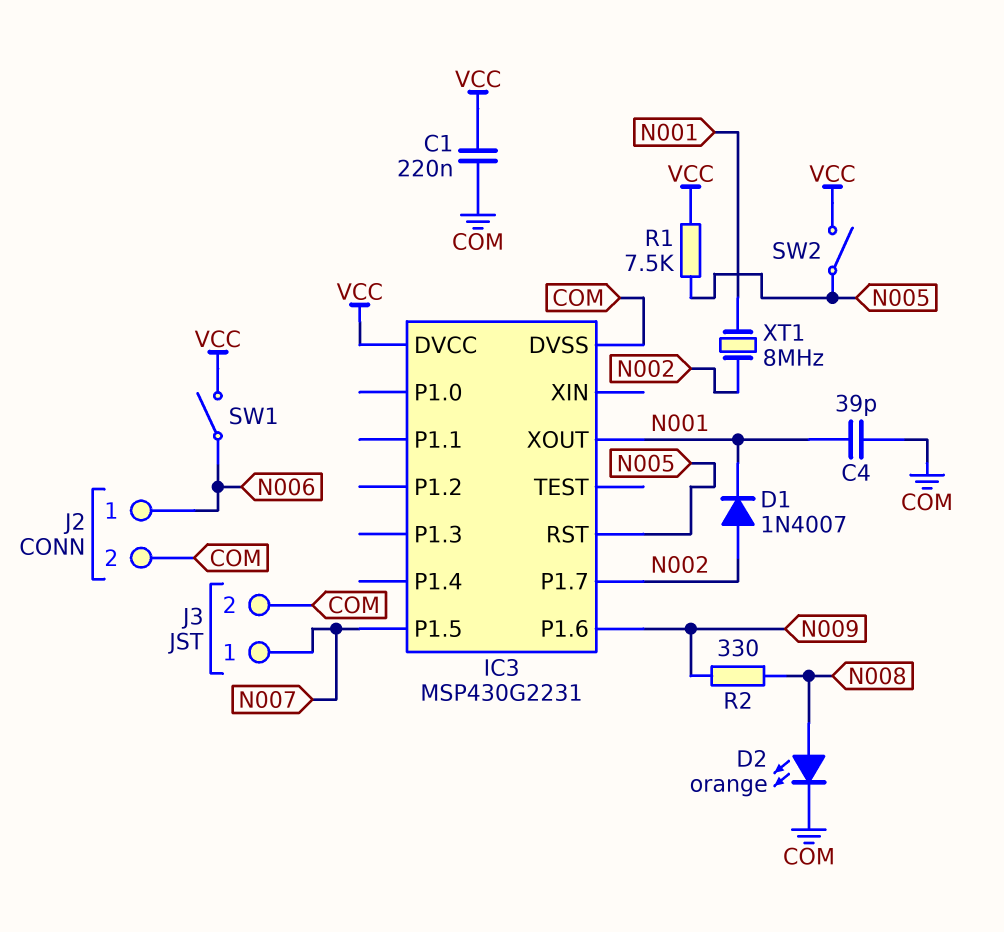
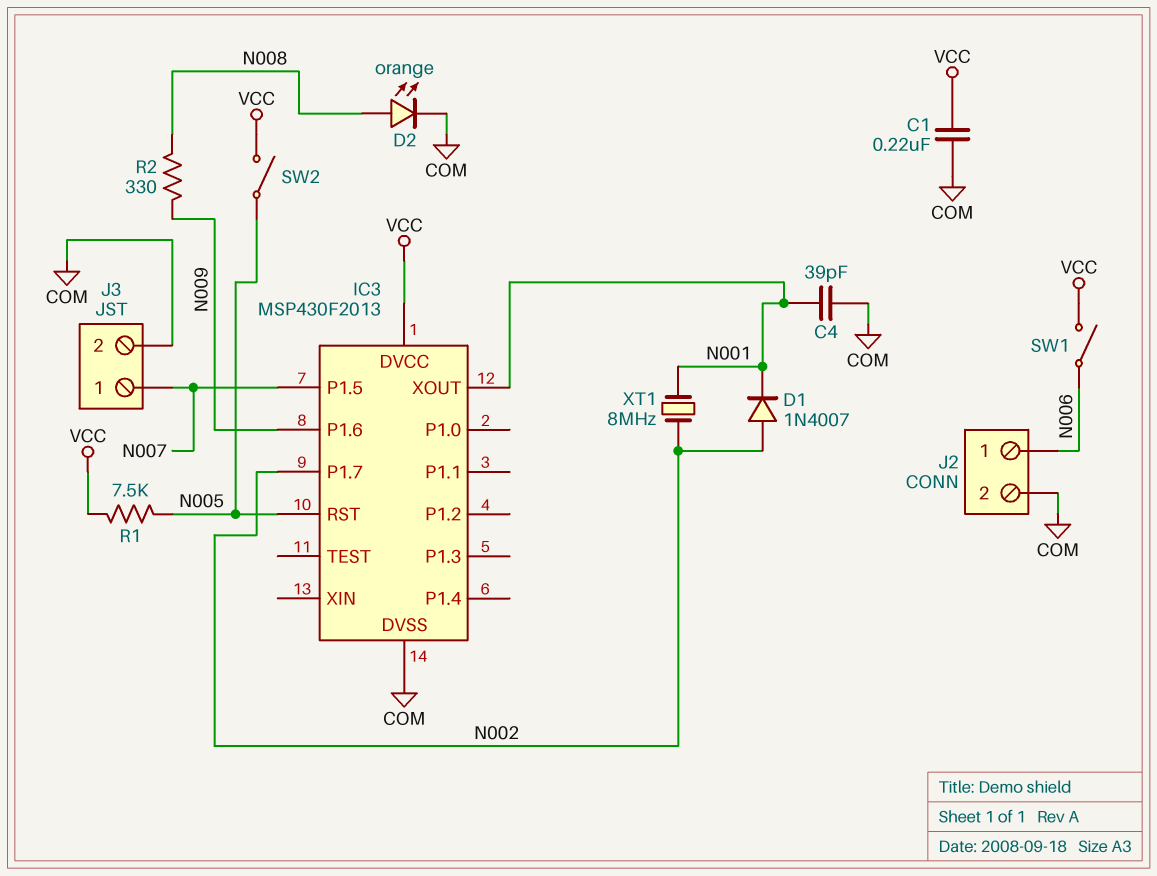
IC3: MSP430G2231 -> MSP430F2013

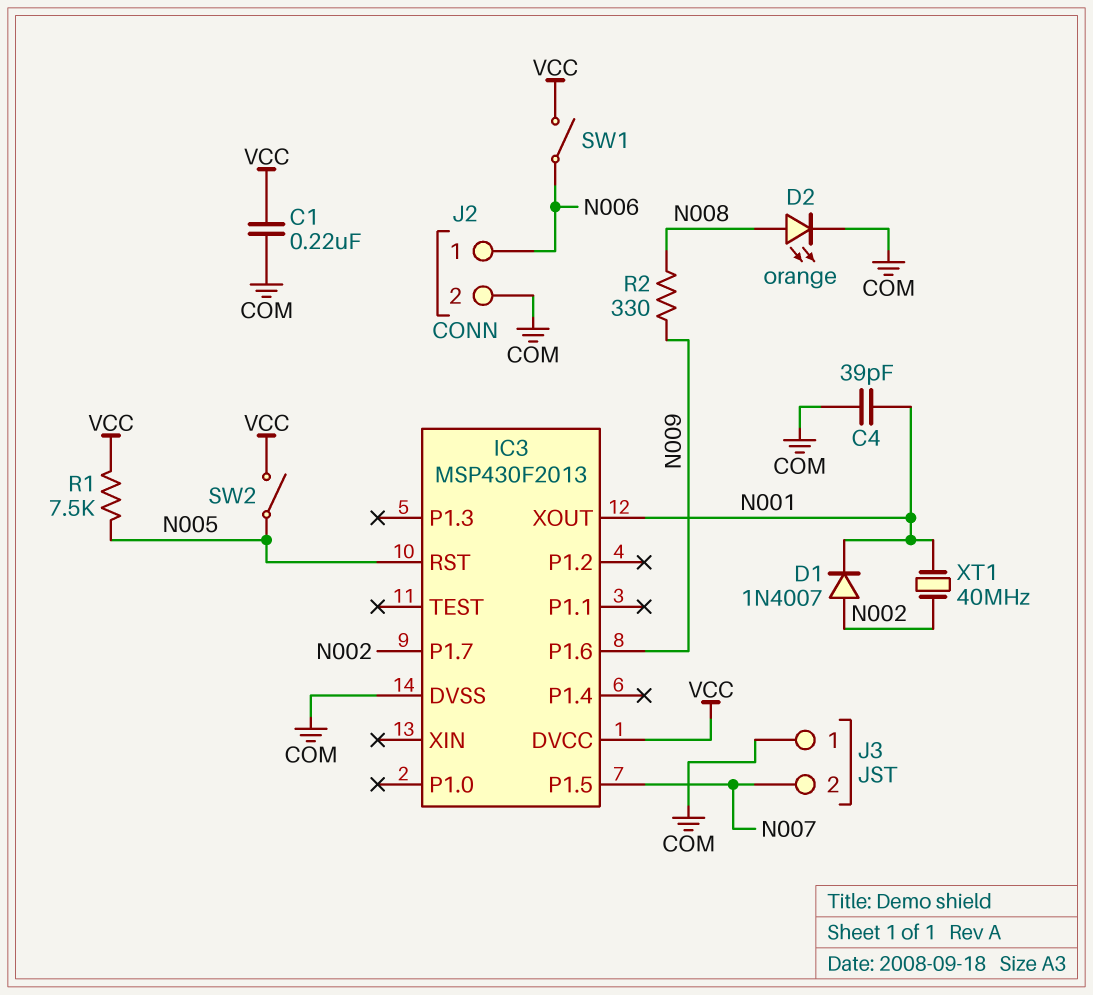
J3 pin 1: N007 -> COM
J3 pin 2: COM -> N007
XT1: 8MHz (N001, N002) -> 40MHz (N001, N002)

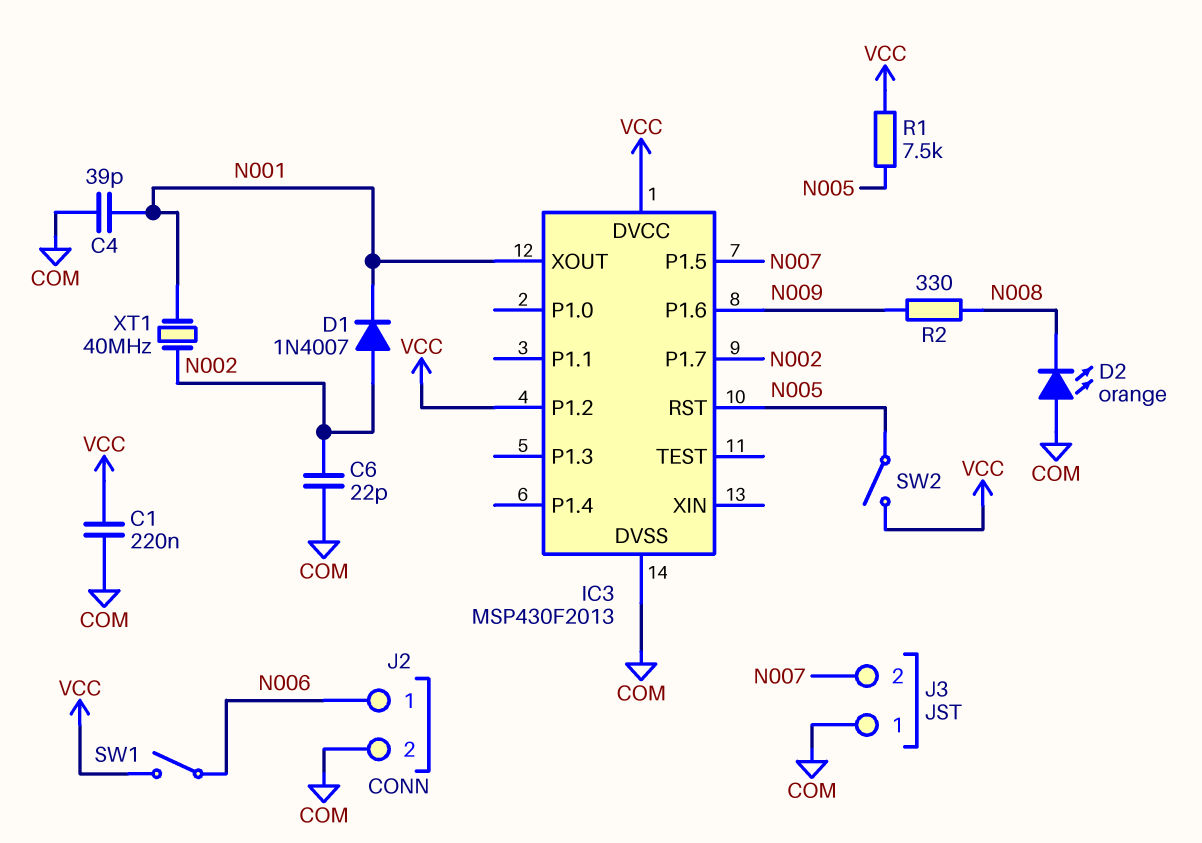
C6: none -> 22pF (COM, N002)
D2: LED orange (A N008, K COM) -> LED orange (A COM, K N008)
IC3 pin P1.2: none -> VCC

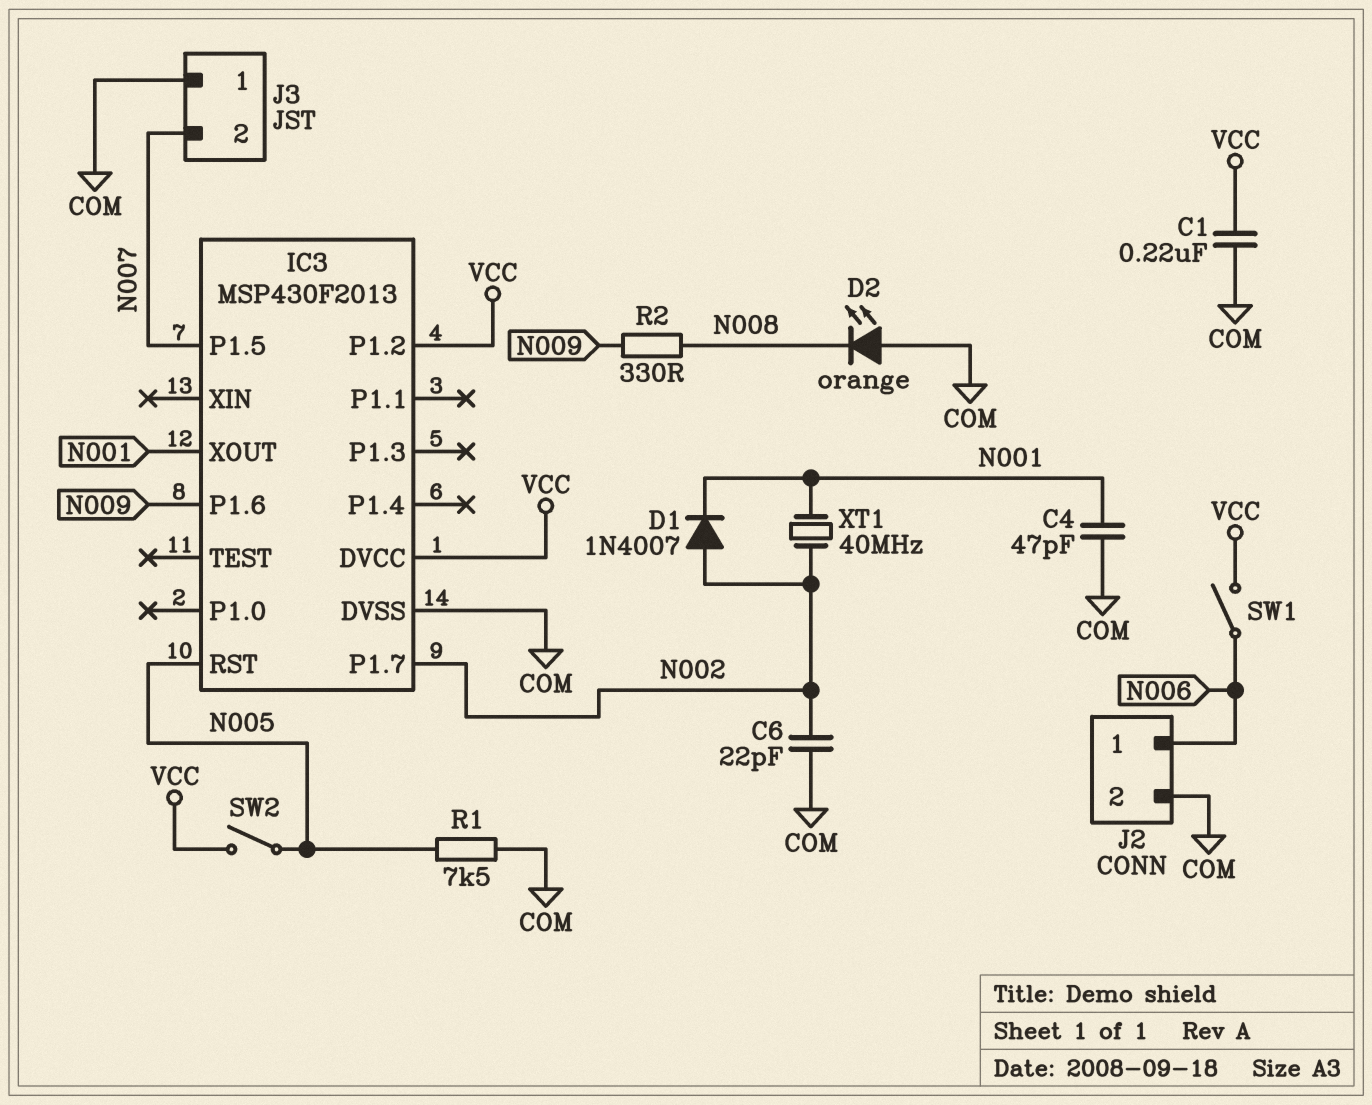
C4: 39pF (COM, N001) -> 47pF (COM, N001)
R1: 7.5k (N005, VCC) -> 7.5k (COM, N005)

